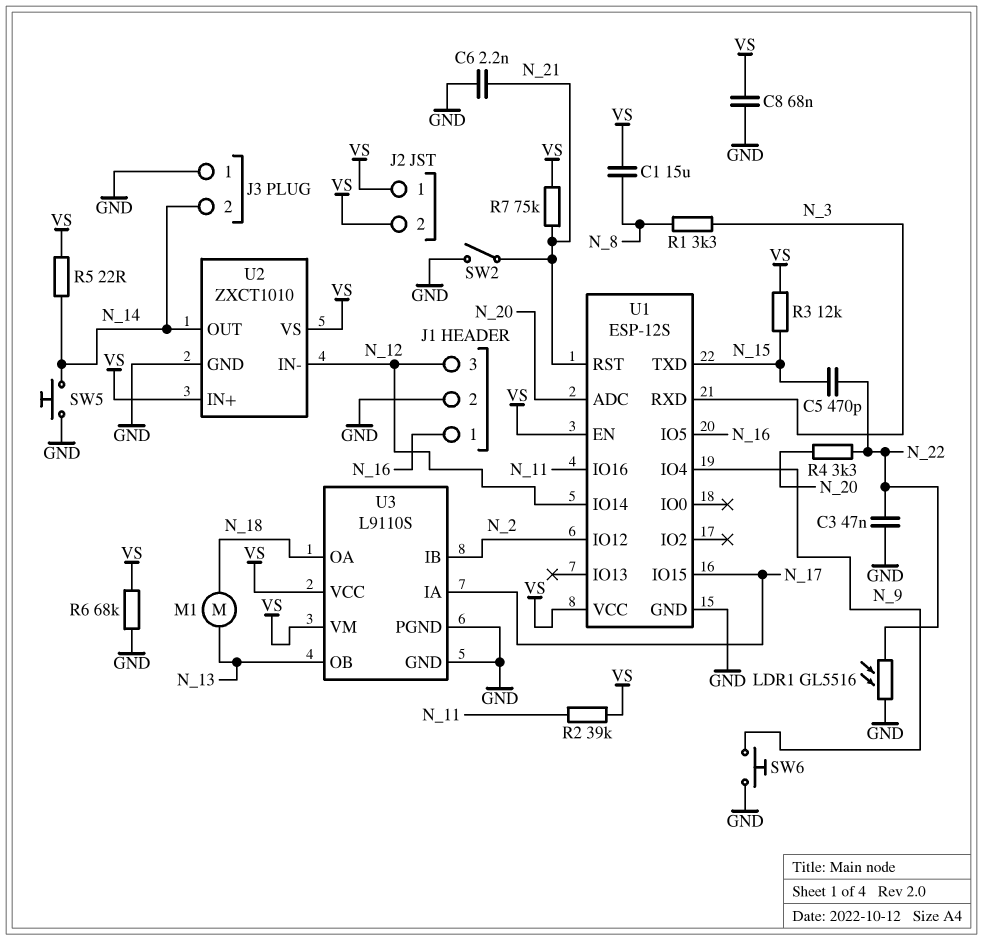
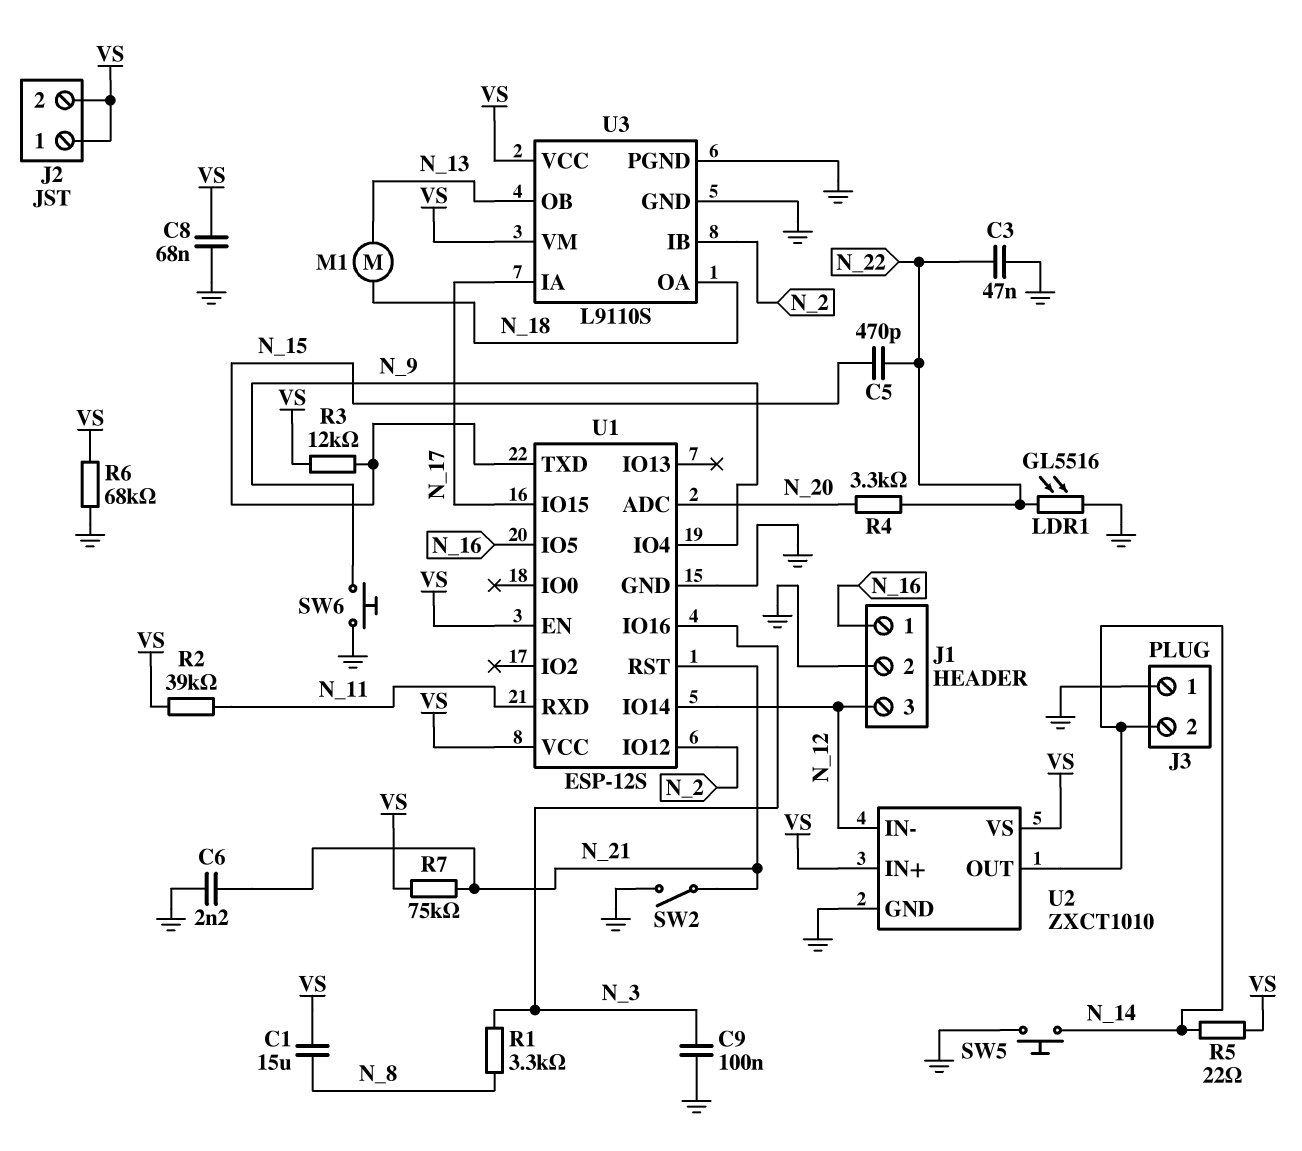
C9: none -> 100nF (GND, N_3)
U1 pin IO16: N_11 -> N_3
U1 pin RXD: N_3 -> N_11

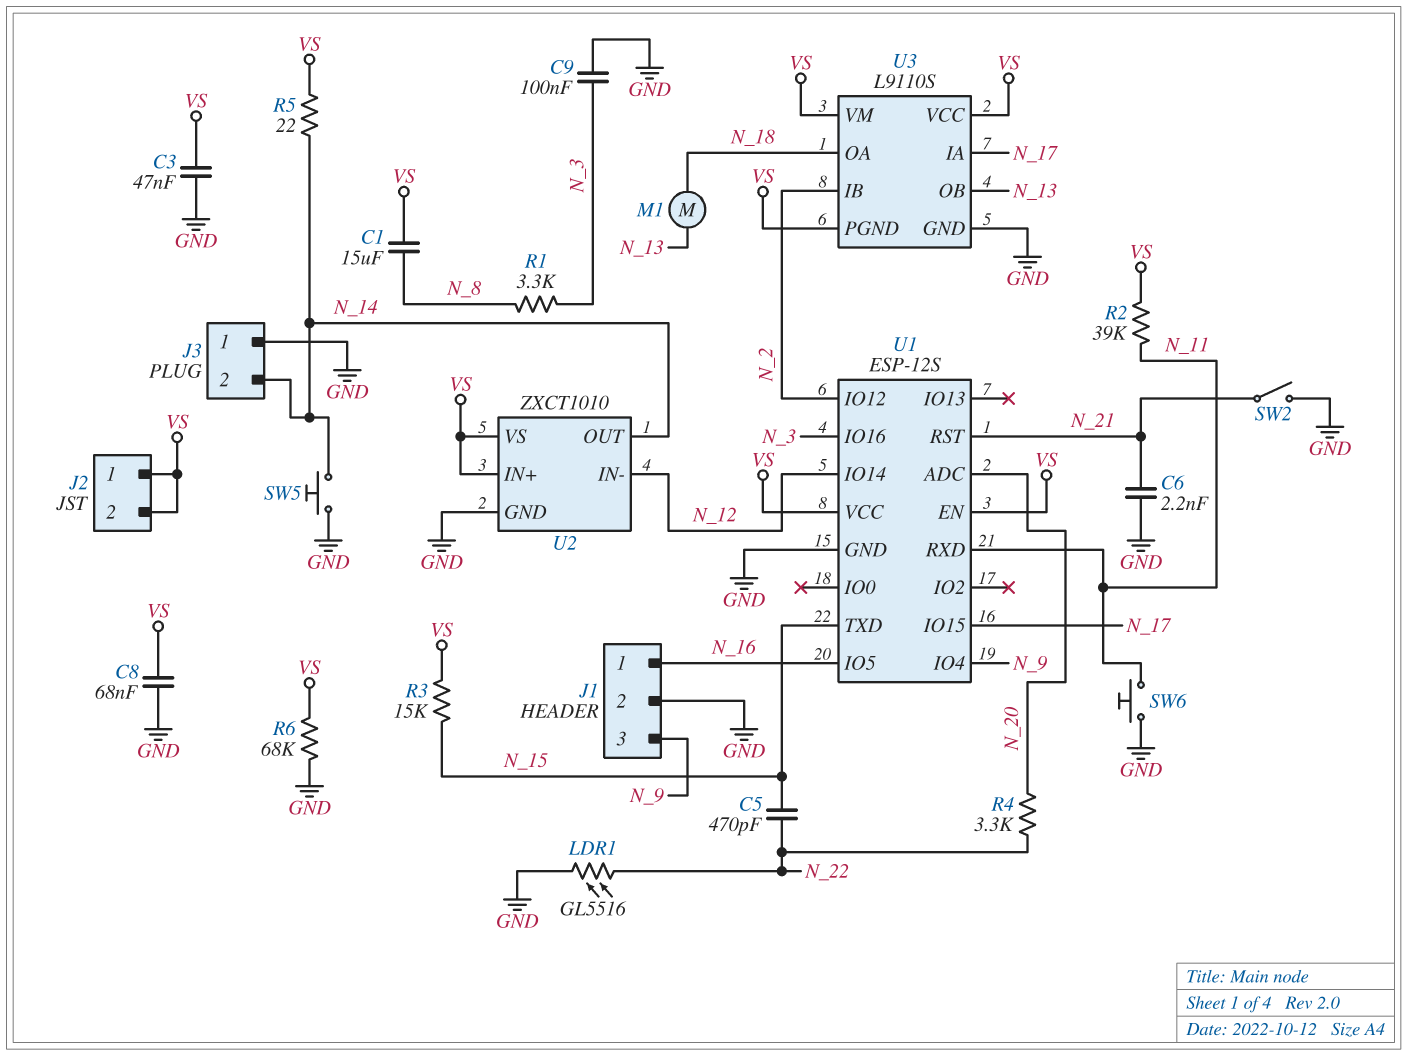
C3: 47nF (GND, N_22) -> 47nF (GND, VS)
J1 pin 3: N_12 -> N_9
R3: 12k (N_15, VS) -> 15k (N_15, VS)
R7: 75k (N_21, VS) -> none
SW6: button (GND, N_9) -> button (GND, N_11)
U3 pin PGND: GND -> VS

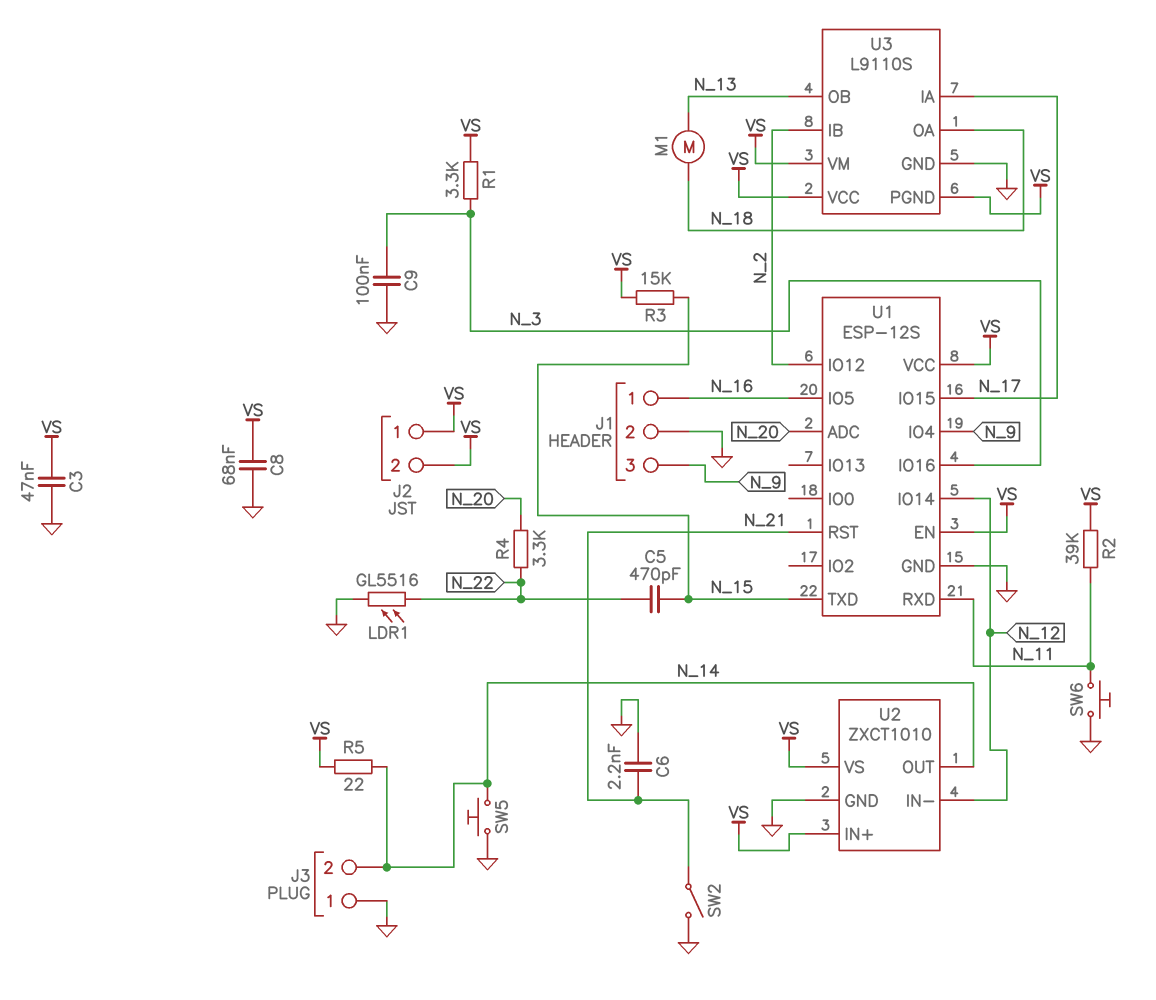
C1: 15uF (N_8, VS) -> none
R1: 3.3k (N_3, N_8) -> 3.3k (N_3, VS)
R6: 68k (GND, VS) -> none

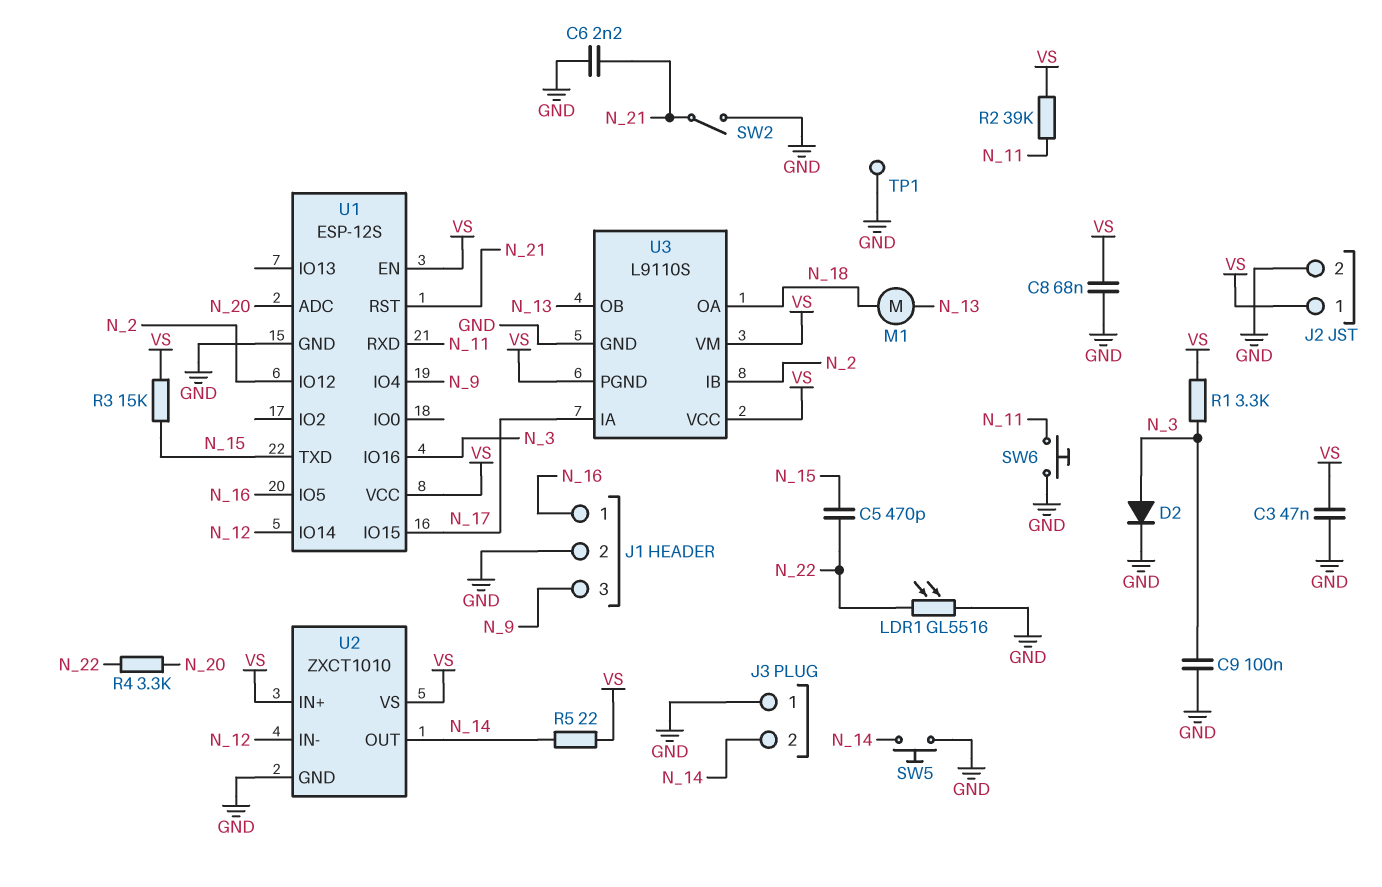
D2: none -> diode (A N_3, K GND)
J2 pin 2: VS -> GND
TP1: none -> test point (GND)

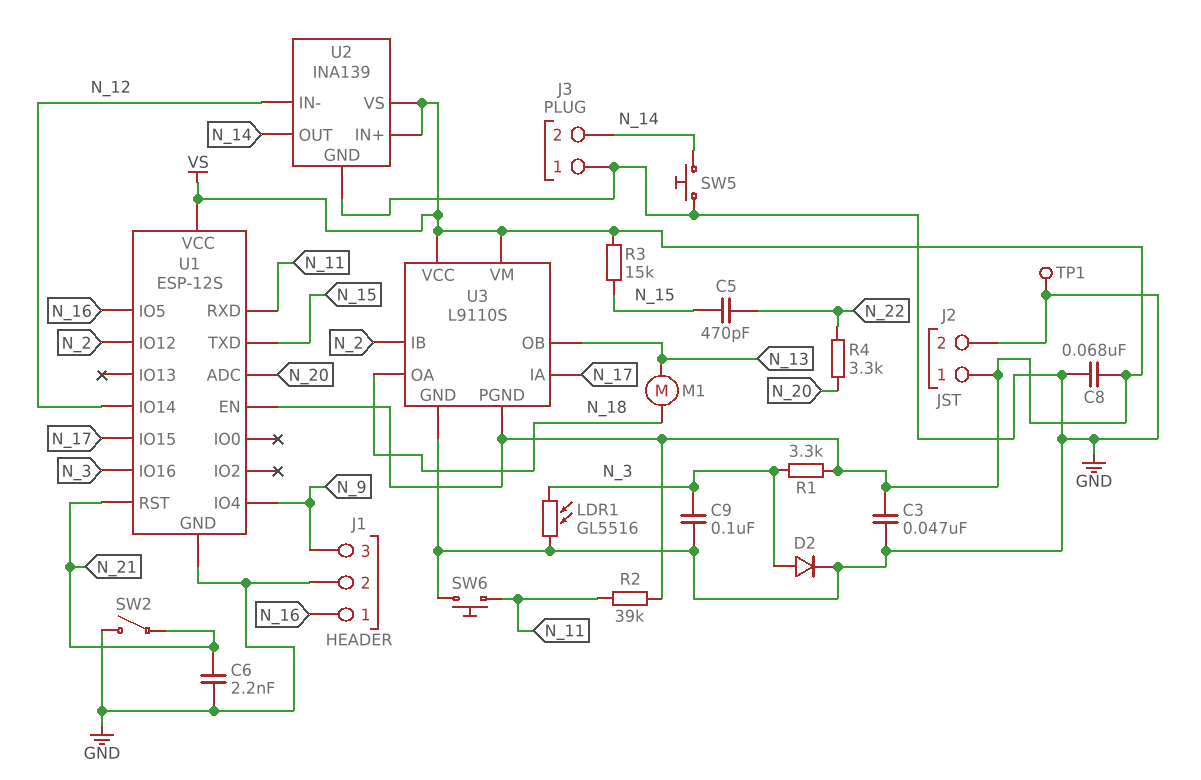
LDR1: GL5516 (GND, N_22) -> GL5516 (GND, N_3)
R5: 22 (N_14, VS) -> none
U2: ZXCT1010 -> INA139

